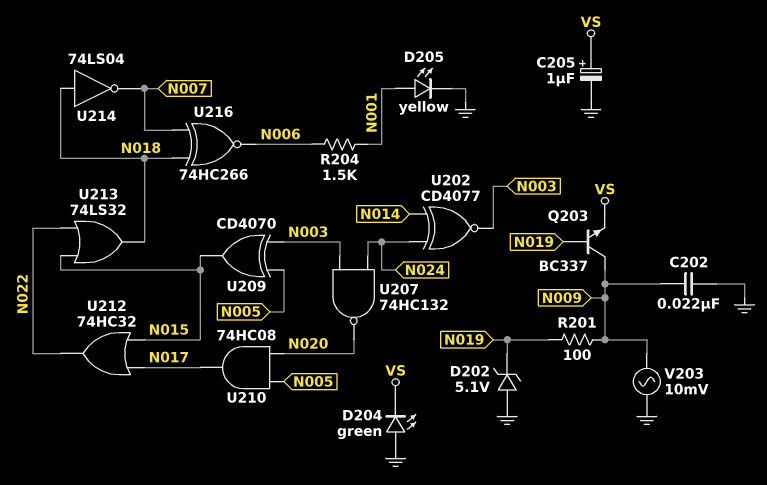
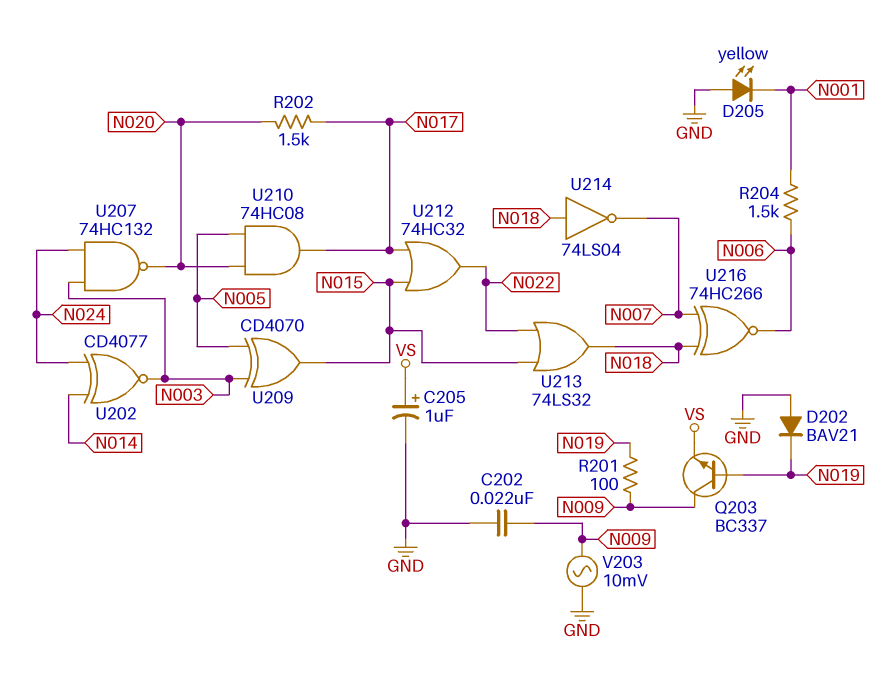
D202: zener 5.1V (A GND, K N019) -> diode BAV21 (A GND, K N019)
D204: LED green (A GND, K VS) -> none
D205: LED yellow (A N001, K GND) -> LED yellow (A GND, K N001)
R202: none -> 1.5k (N017, N020)

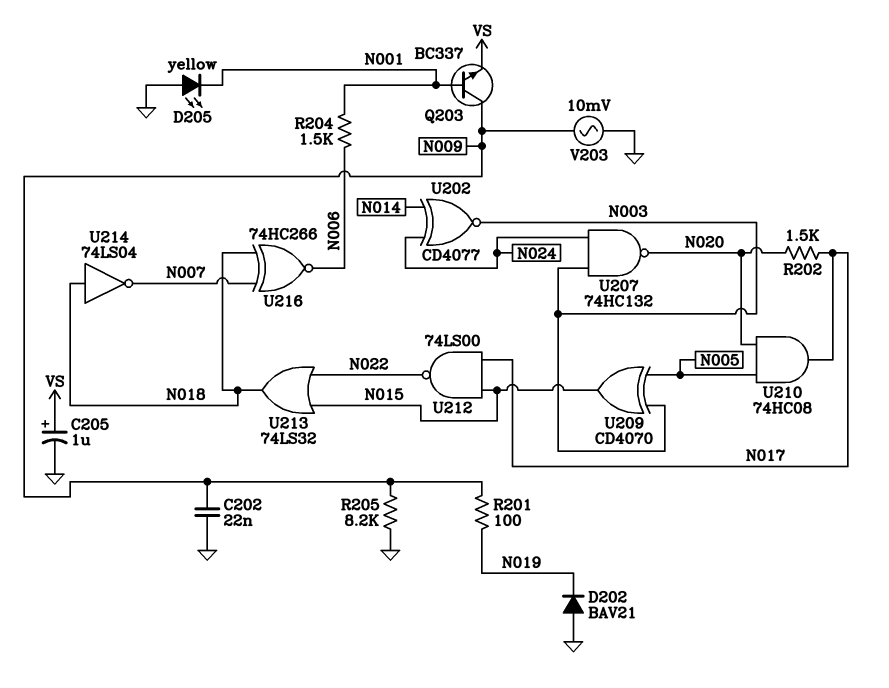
Q203: NPN BC337 (B N019, C N009, E VS) -> NPN BC337 (B N001, C N009, E VS)
R205: none -> 8.2k (GND, N009)
U212: OR 74HC32 (in N015, in N017, out N022) -> NAND 74LS00 (in N015, in N017, out N022)

